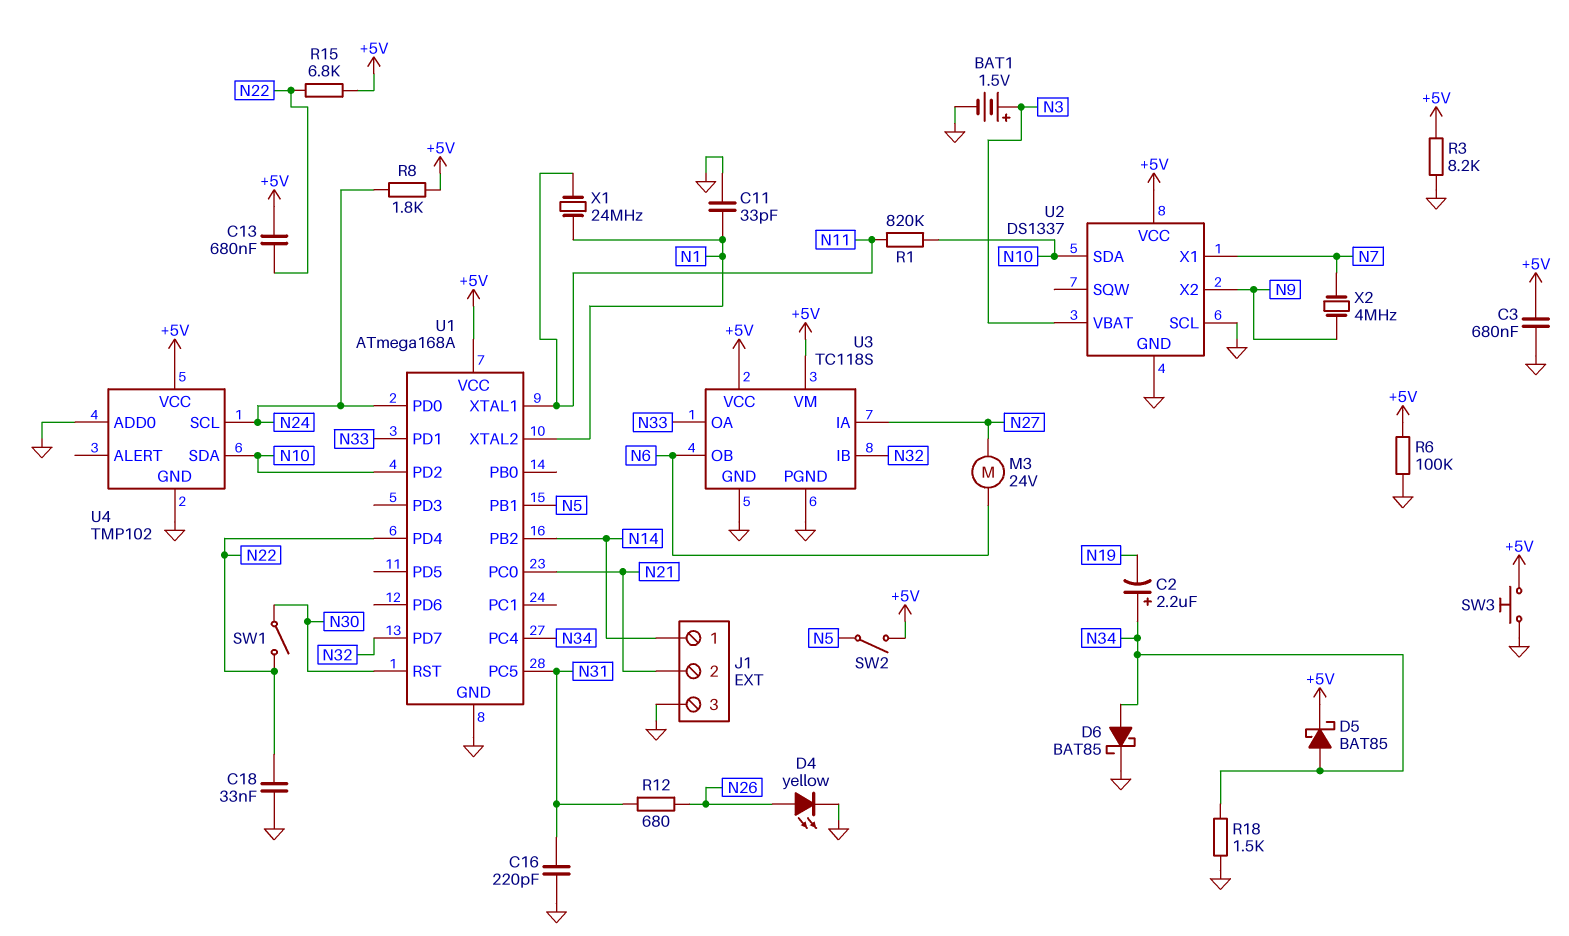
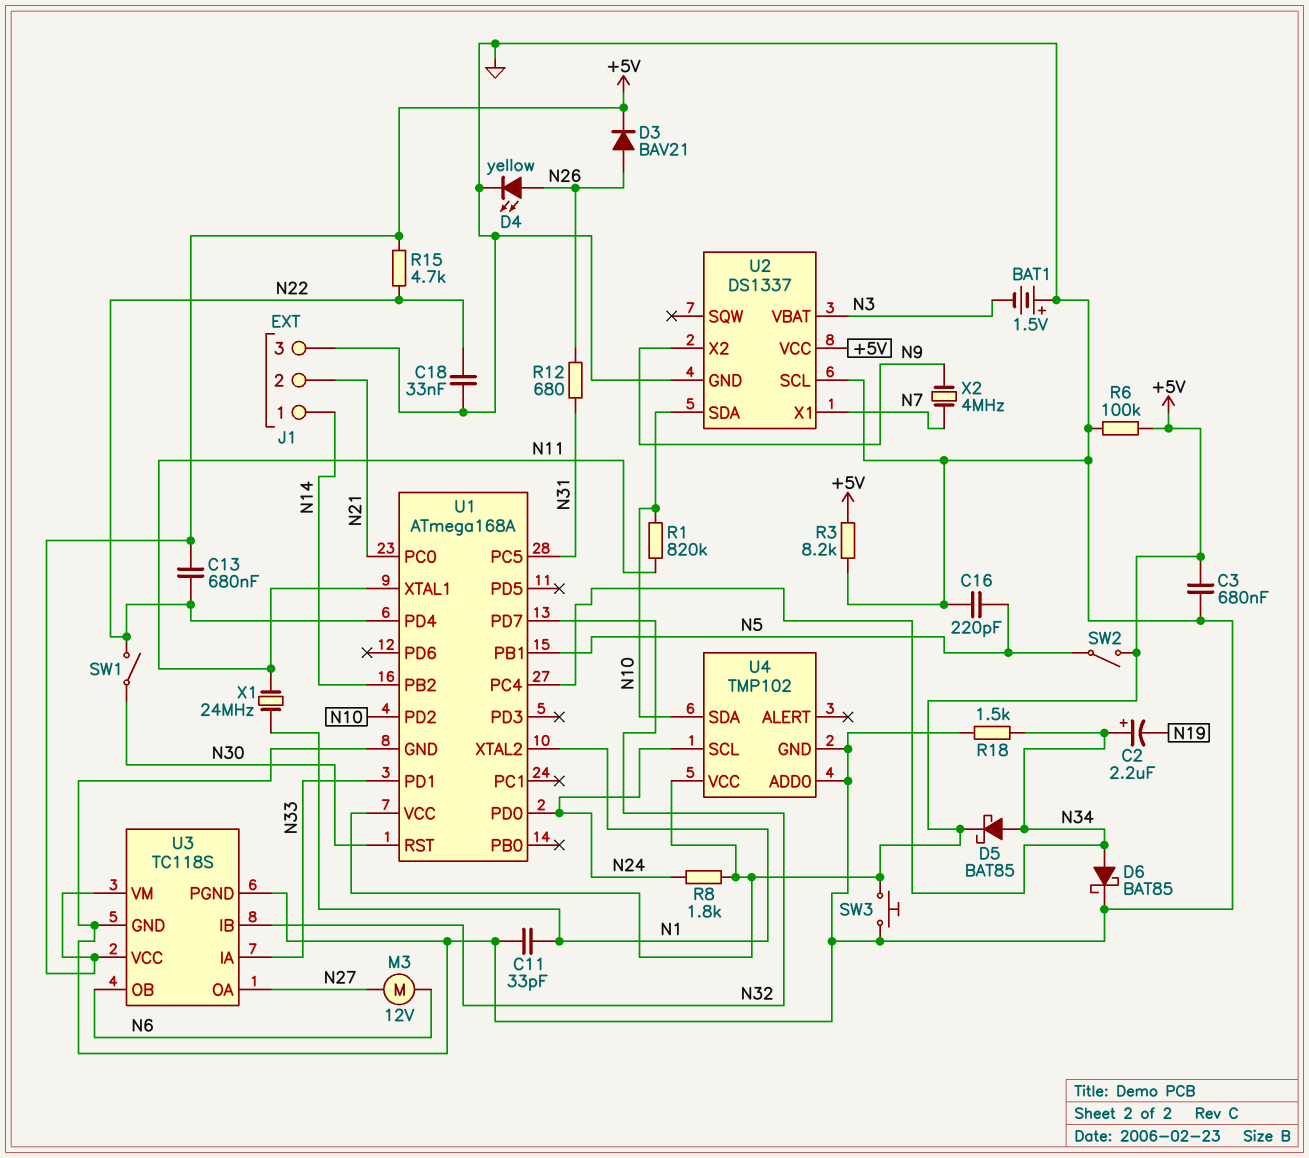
BAT1: 1.5V (plus N3, minus GND) -> 1.5V (plus GND, minus N3)
C16: 220pF (GND, N31) -> 220pF (GND, N5)
D3: none -> diode BAV21 (A N26, K +5V)
M3: motor 24V (N6, N27) -> motor 12V (N6, N27)
R15: 6.8k (+5V, N22) -> 4.7k (+5V, N22)
U3 pin IA: N27 -> N33
U3 pin OA: N33 -> N27

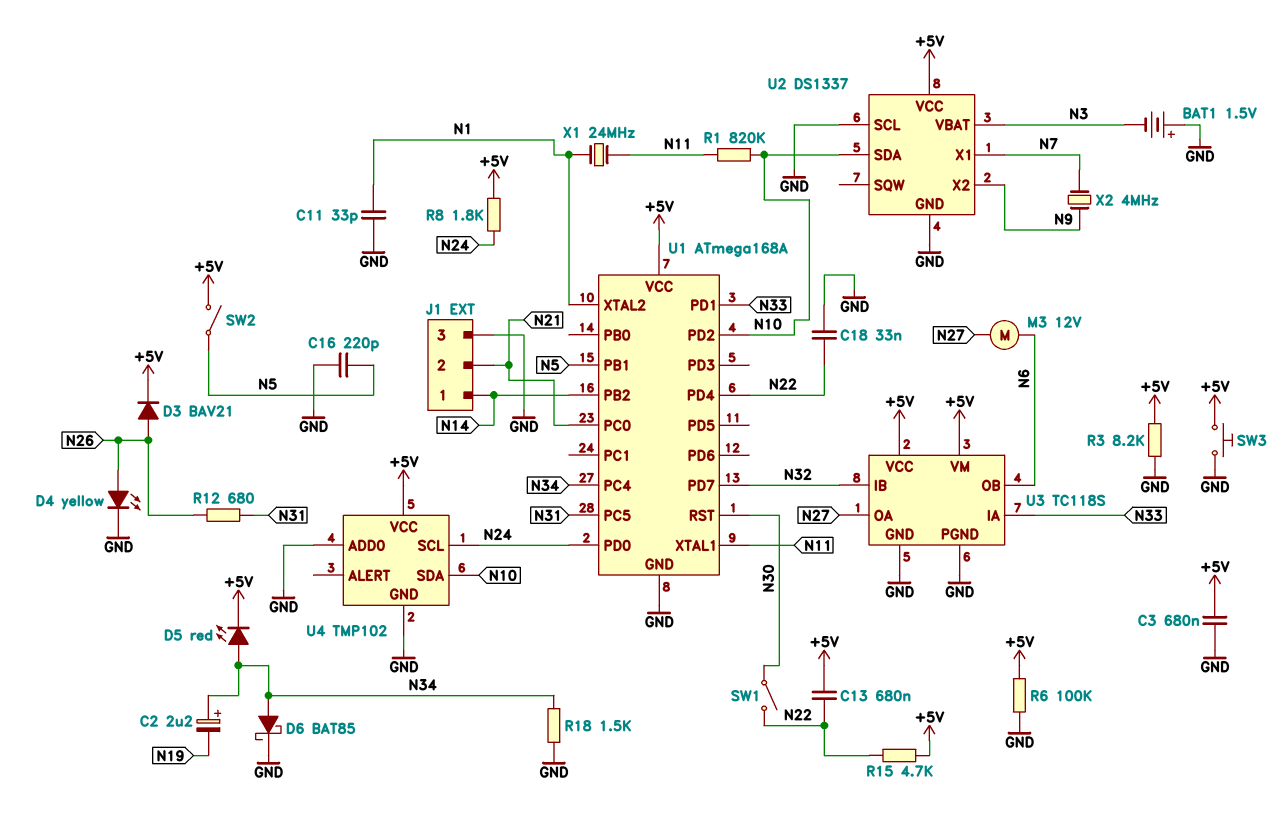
D5: schottky BAT85 (A N34, K +5V) -> LED red (A N34, K +5V)

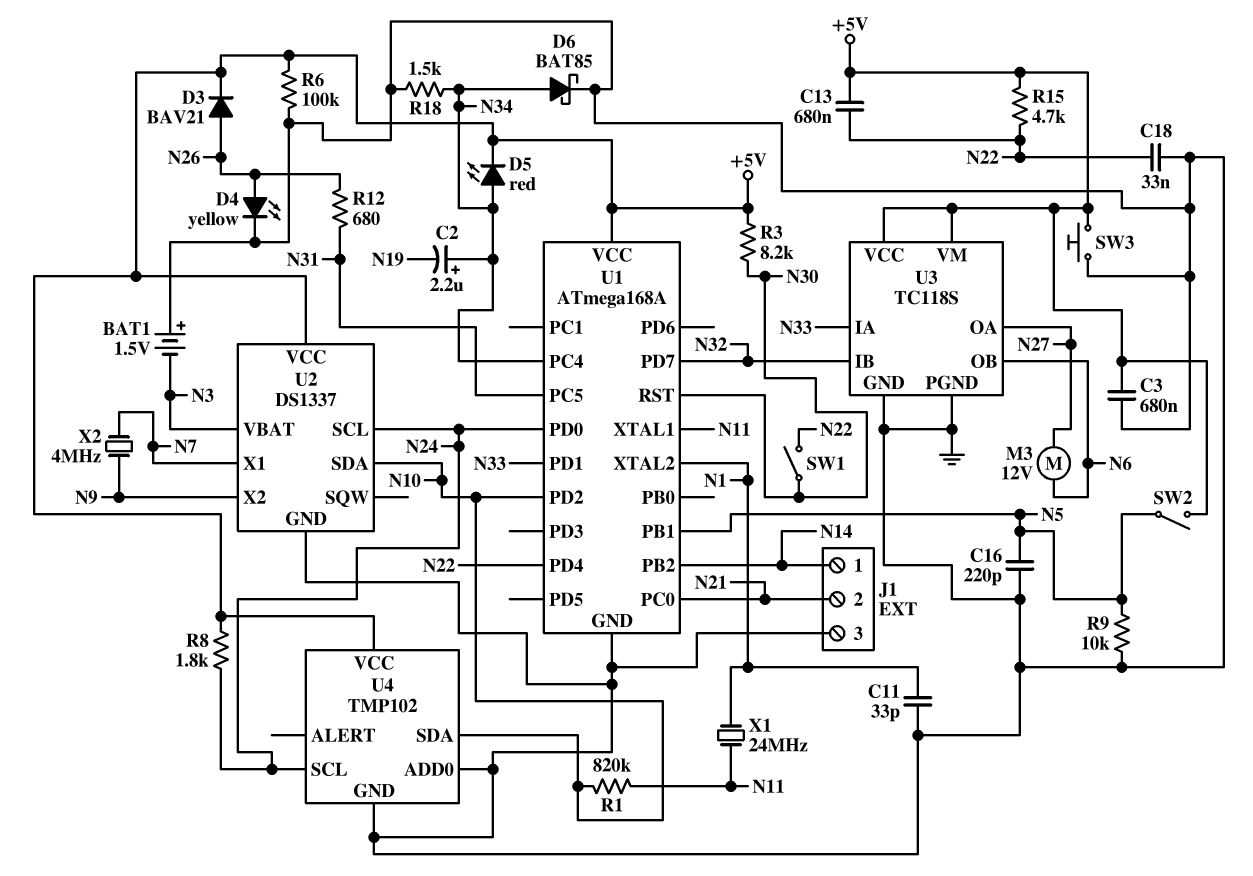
R3: 8.2k (+5V, GND) -> 8.2k (+5V, N30)
R9: none -> 10k (GND, N5)
U2 pin SCL: GND -> N24

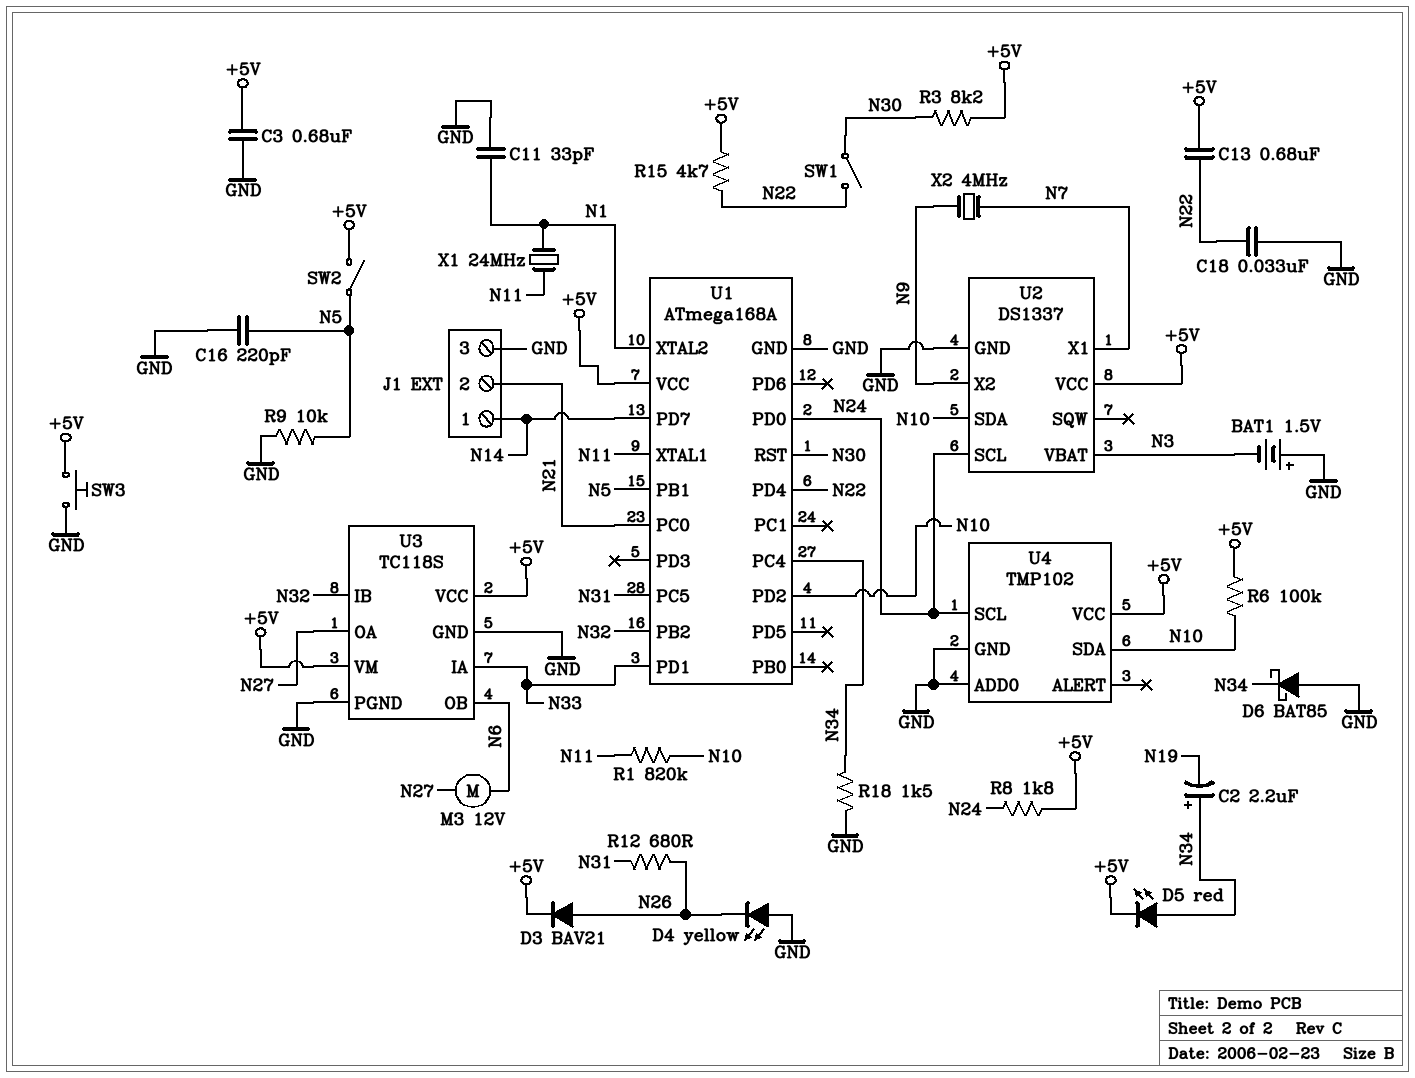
D4: LED yellow (A N26, K GND) -> LED yellow (A GND, K N26)
D6: schottky BAT85 (A N34, K GND) -> schottky BAT85 (A GND, K N34)
R6: 100k (+5V, GND) -> 100k (+5V, N10)
U1 pin PB2: N14 -> N32
U1 pin PD7: N32 -> N14

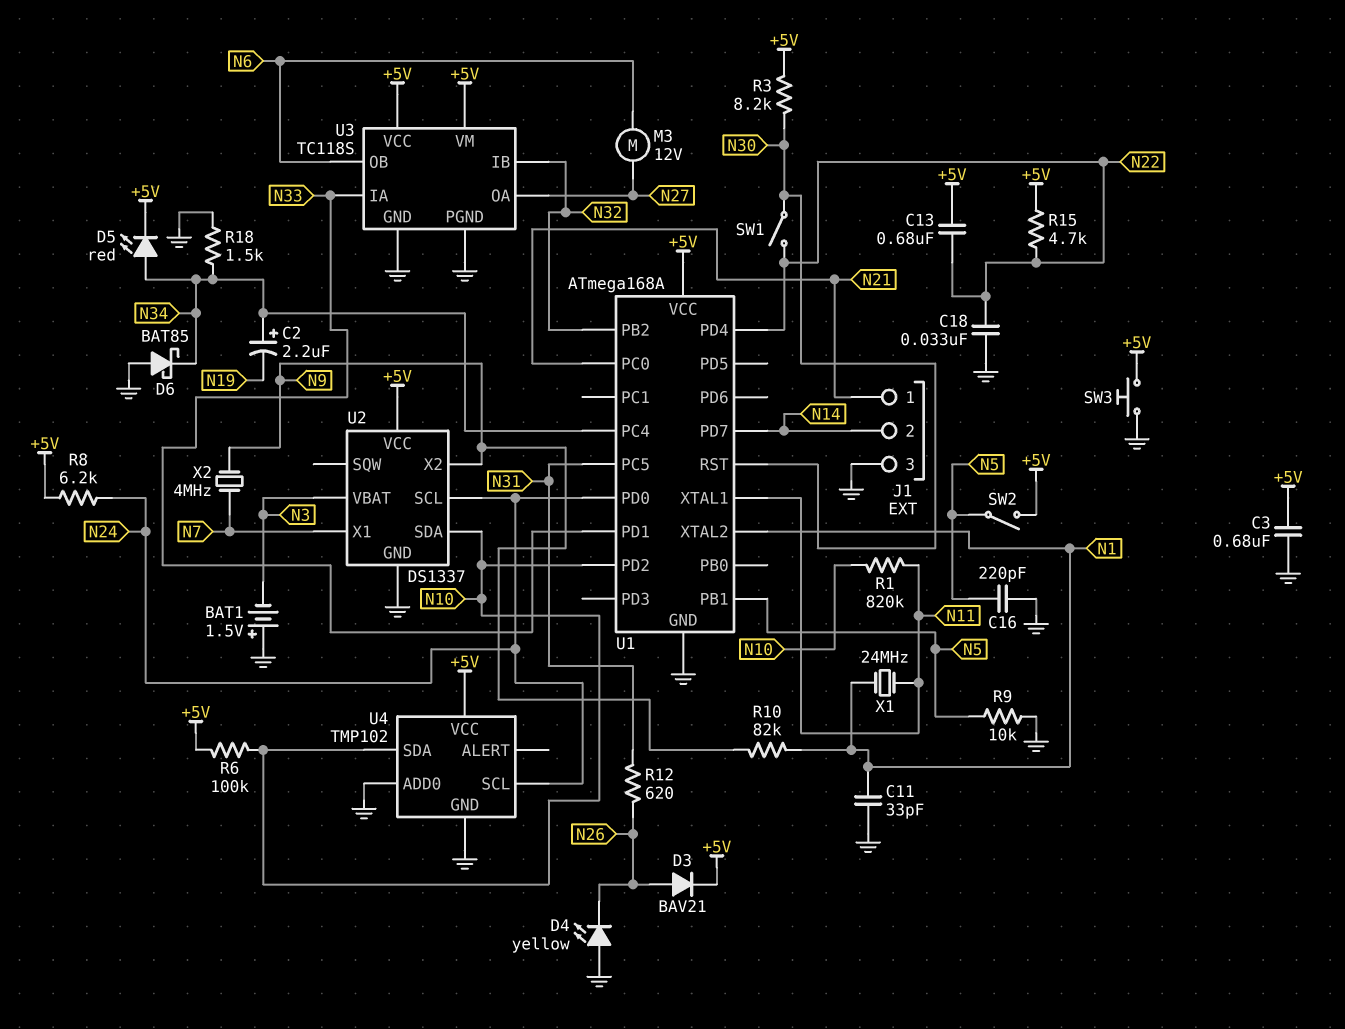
J1 pin 1: N14 -> N21
J1 pin 2: N21 -> N14
R8: 1.8k (+5V, N24) -> 6.2k (+5V, N24)
R10: none -> 82k (N1, N9)
R12: 680 (N26, N31) -> 620 (N26, N31)

